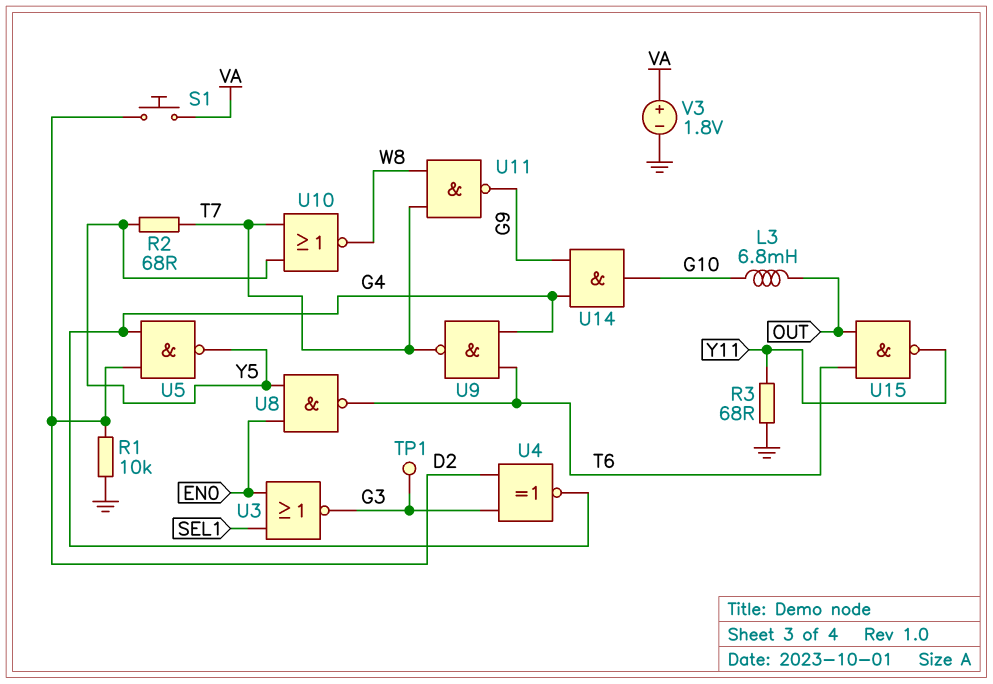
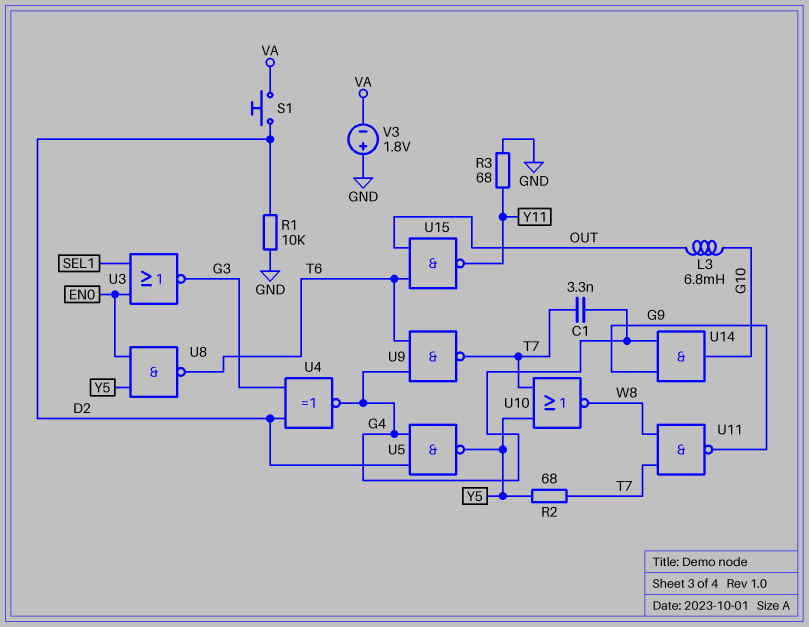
C1: none -> 3.3nF (G4, T7)
TP1: test point (G3) -> none
V3: 1.8V (plus VA, minus GND) -> 1.8V (plus GND, minus VA)

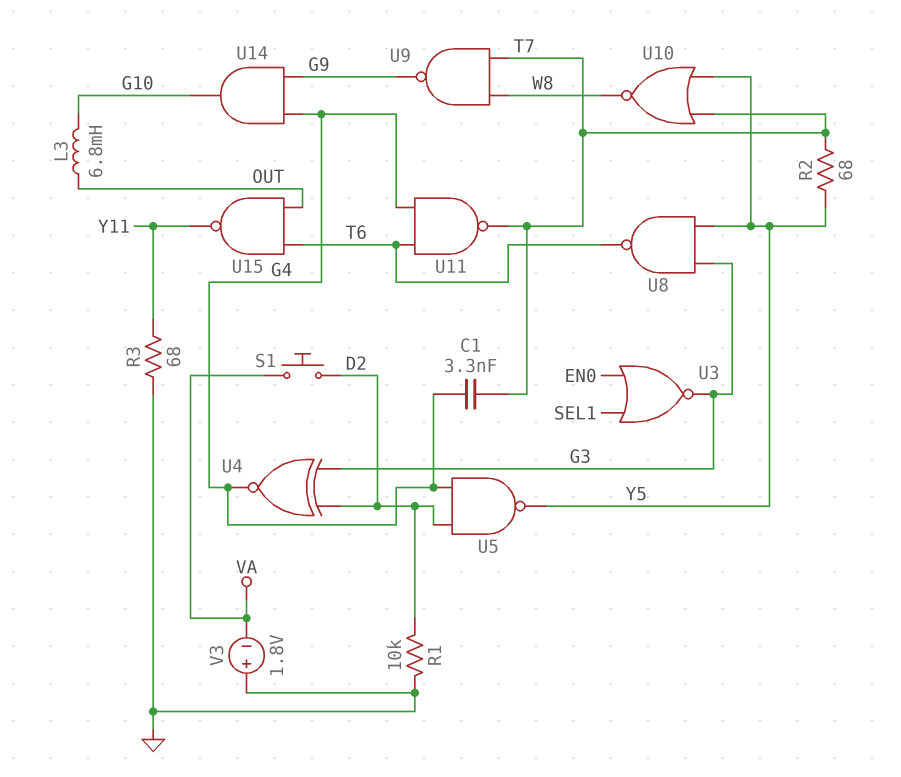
U8: NAND (in EN0, in Y5, out T6) -> NAND (in G3, in Y5, out T6)
U9: NAND (in G4, in T6, out T7) -> NAND (in T7, in W8, out G9)
U11: NAND (in T7, in W8, out G9) -> NAND (in G4, in T6, out T7)

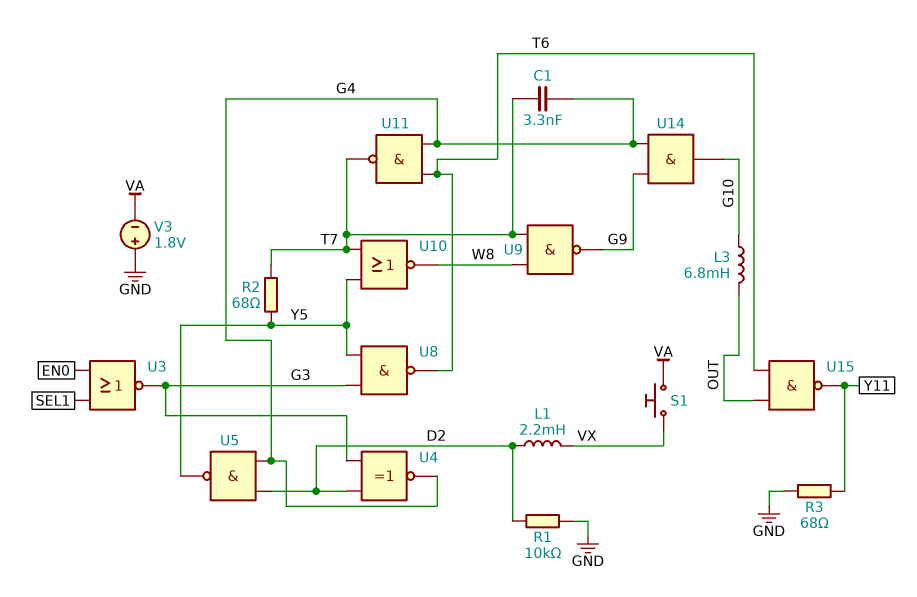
L1: none -> 2.2mH (D2, VX)
S1: button (D2, VA) -> button (VA, VX)

